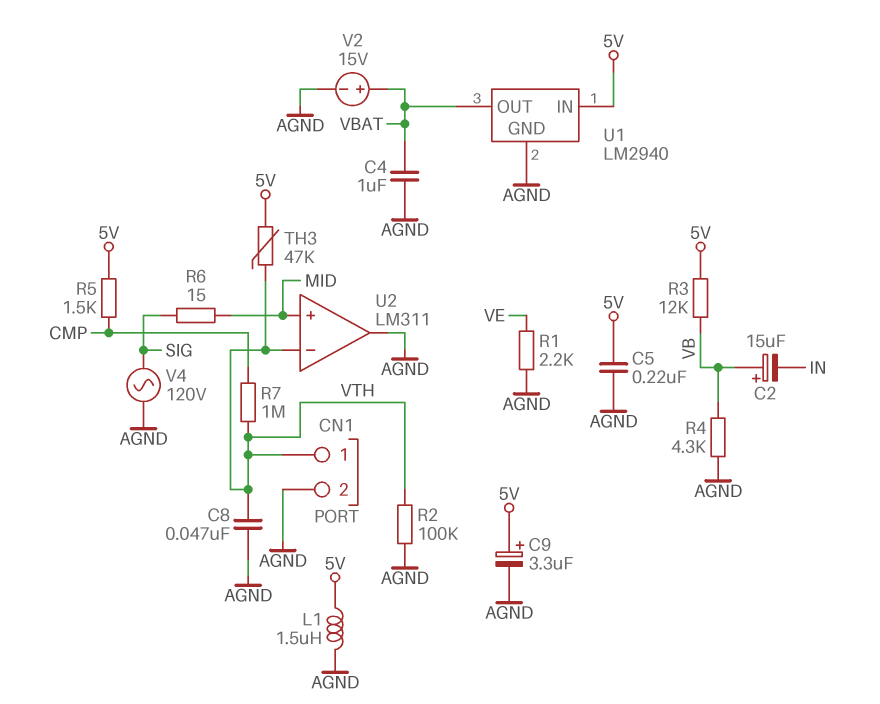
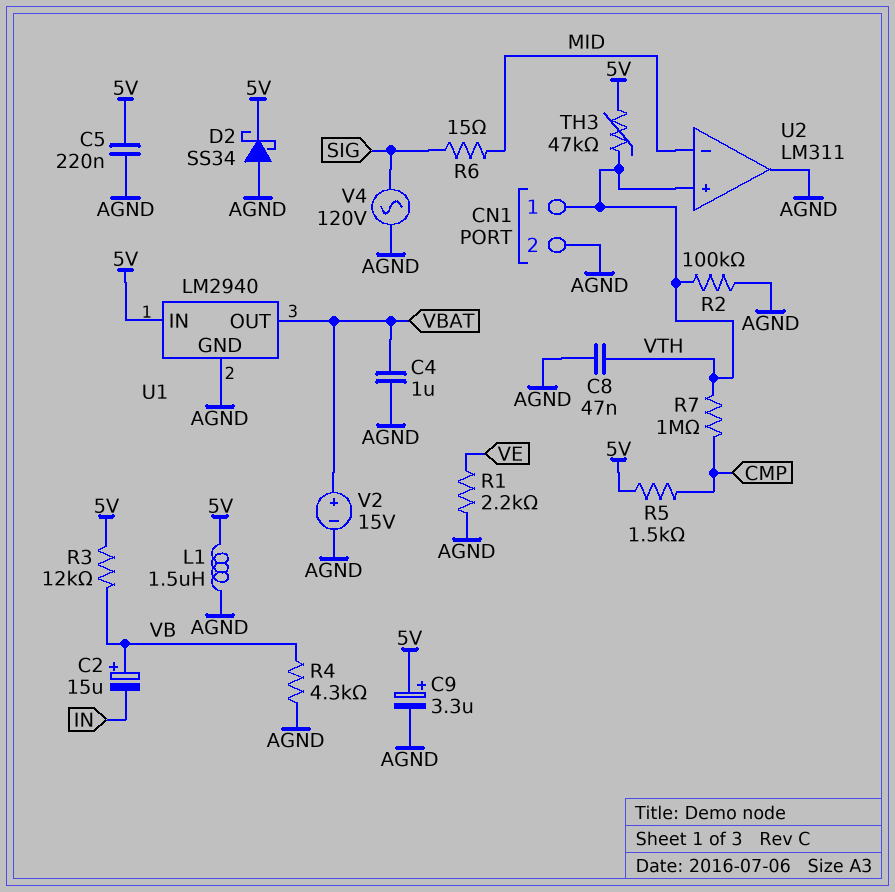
D2: none -> schottky SS34 (A AGND, K 5V)
U2 pin in+: MID -> VTH
U2 pin in-: VTH -> MID

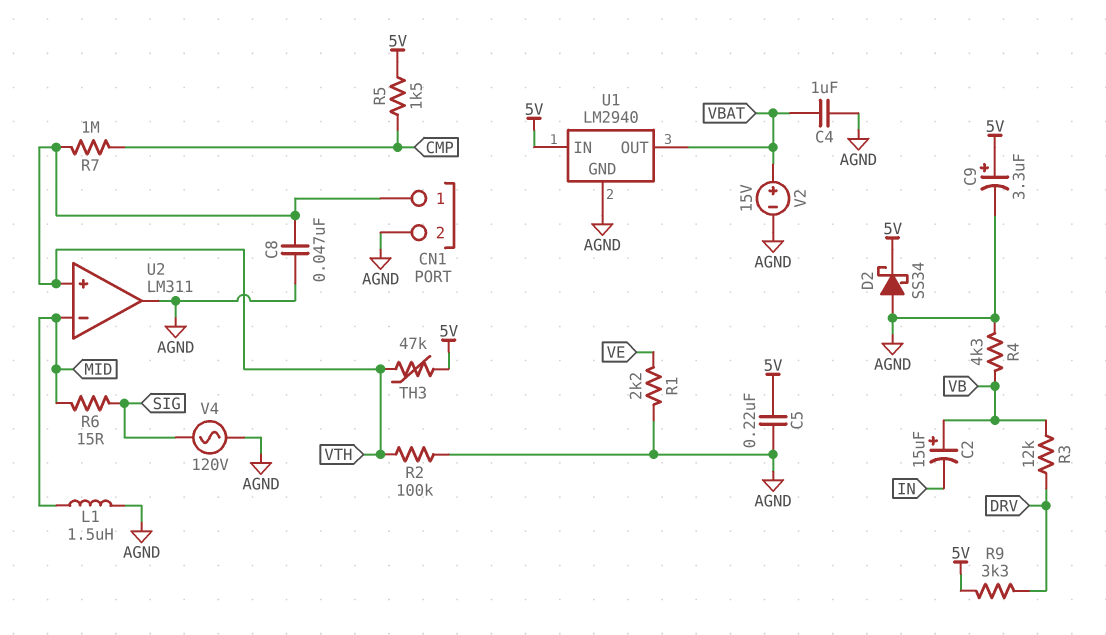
L1: 1.5uH (5V, AGND) -> 1.5uH (AGND, MID)
R3: 12k (5V, VB) -> 12k (DRV, VB)
R9: none -> 3.3k (5V, DRV)

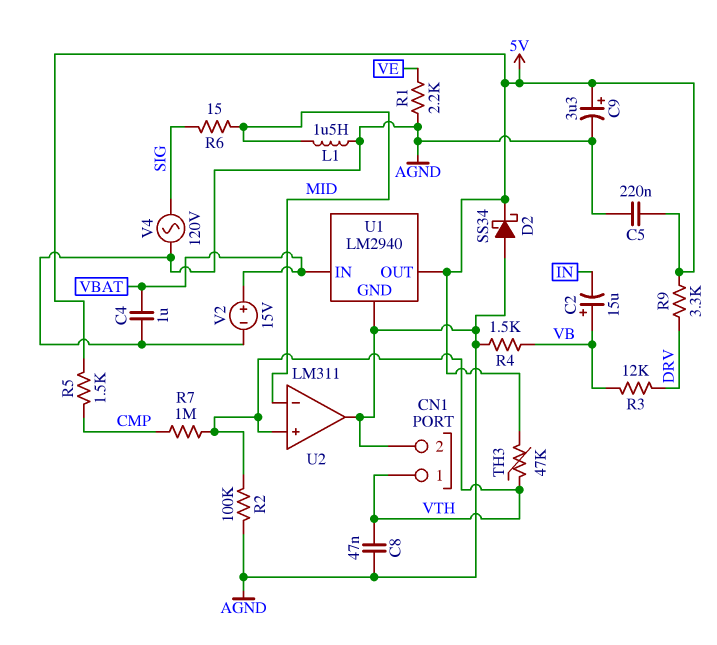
R4: 4.3k (AGND, VB) -> 1.5k (AGND, VB)
U1 pin IN: 5V -> VBAT
U1 pin OUT: VBAT -> 5V

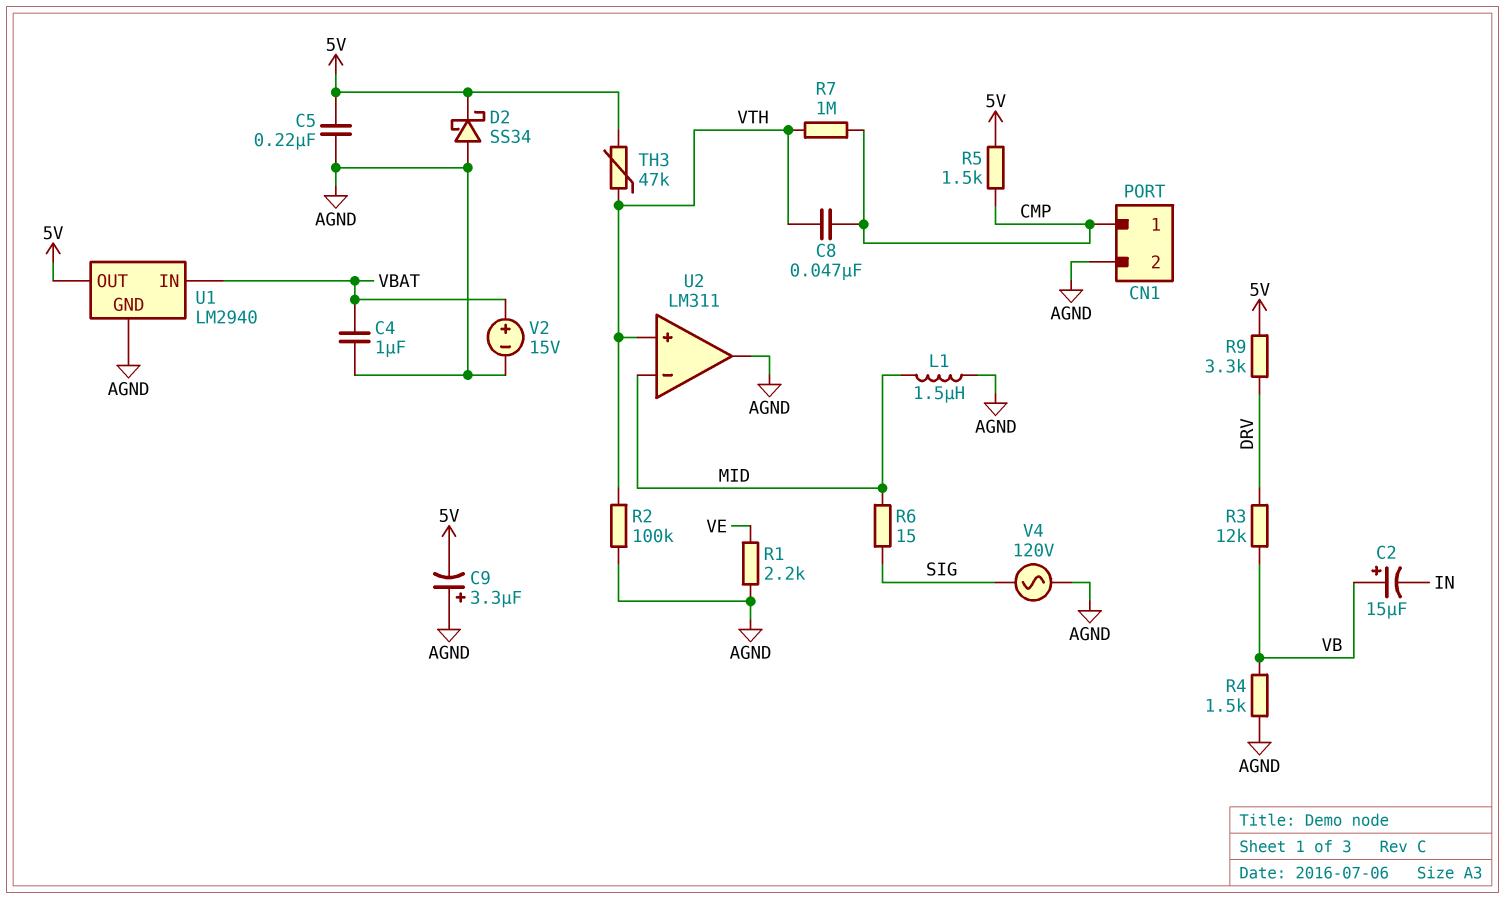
C8: 47nF (AGND, VTH) -> 47nF (CMP, VTH)
C9: 3.3uF (plus 5V, minus AGND) -> 3.3uF (plus AGND, minus 5V)
CN1 pin 1: VTH -> CMP

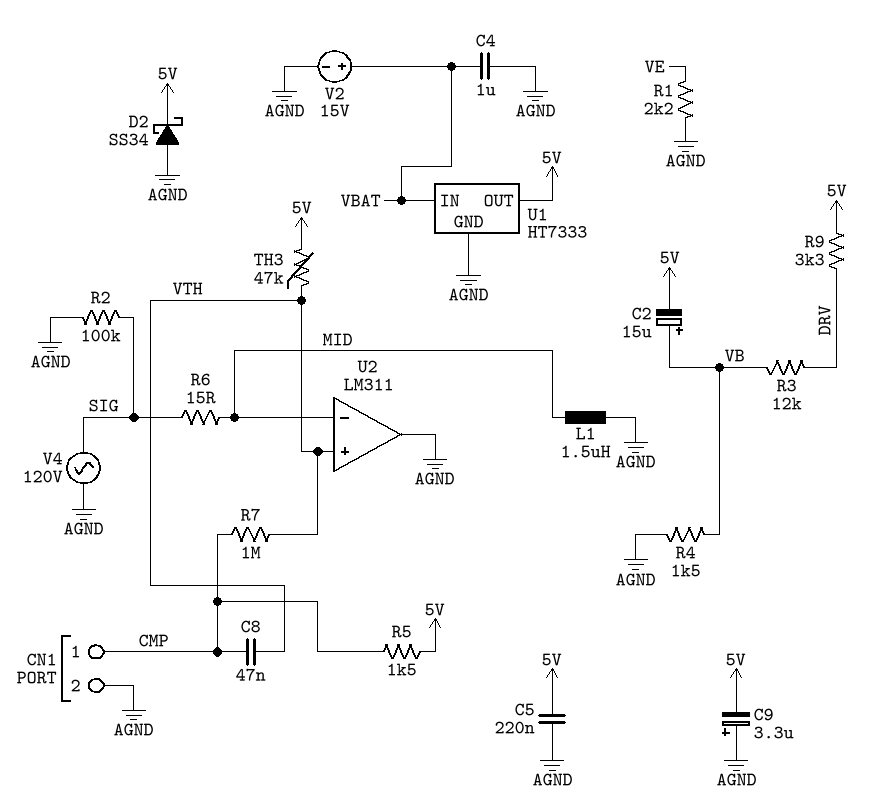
C2: 15uF (plus VB, minus IN) -> 15uF (plus VB, minus 5V)
R2: 100k (AGND, VTH) -> 100k (AGND, SIG)
U1: LM2940 -> HT7333

